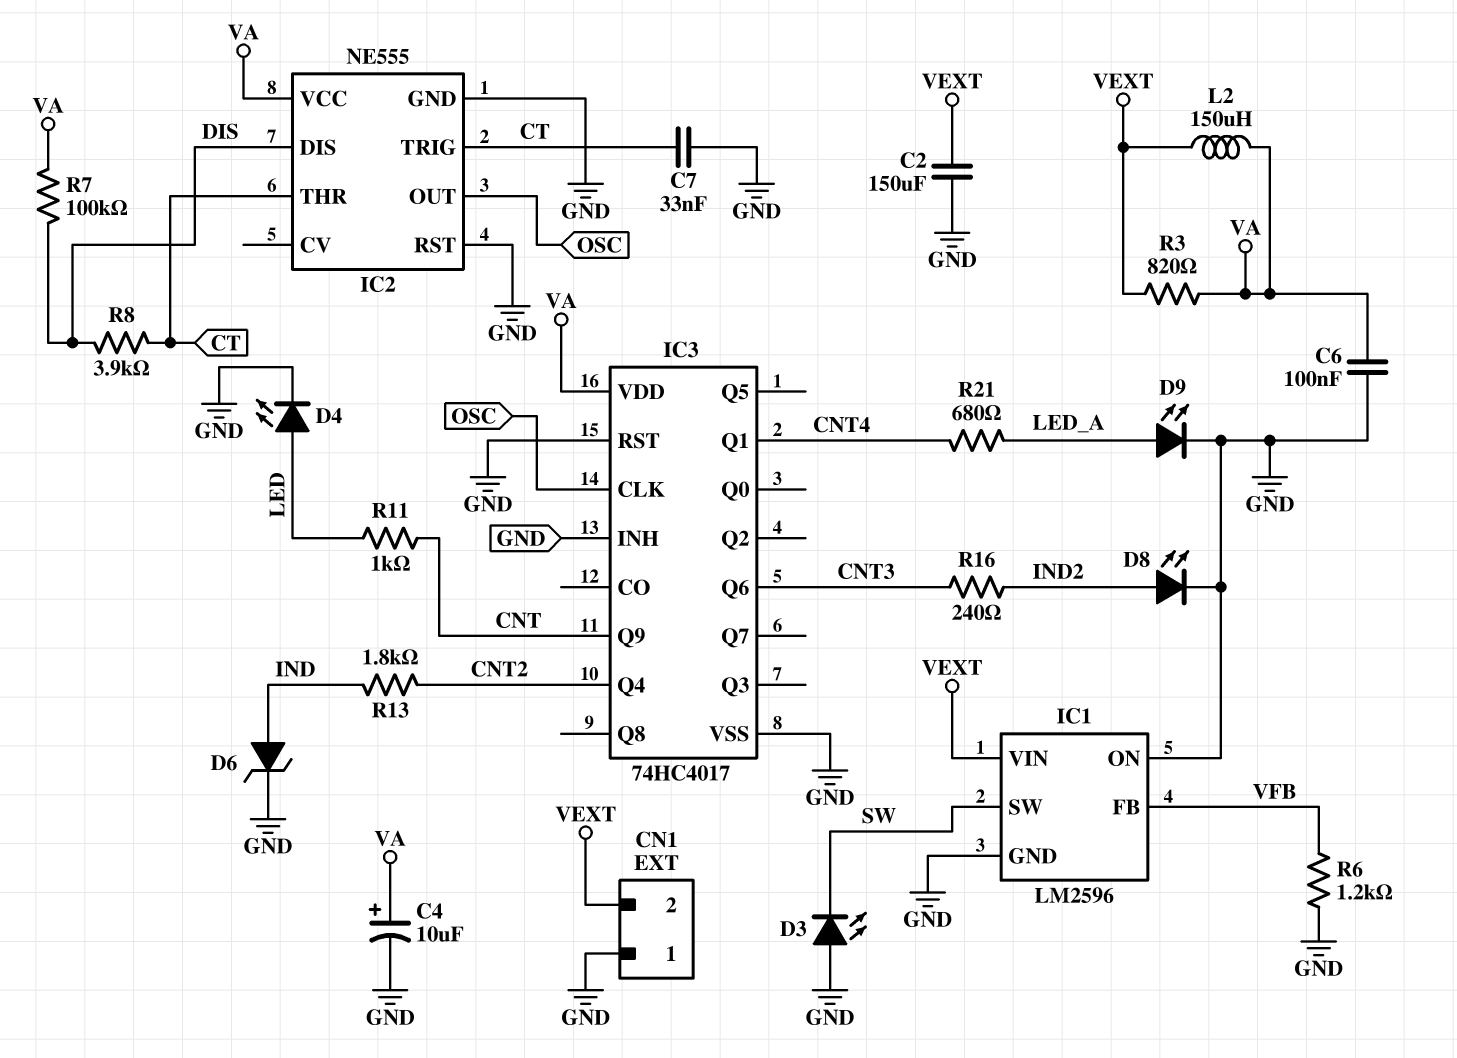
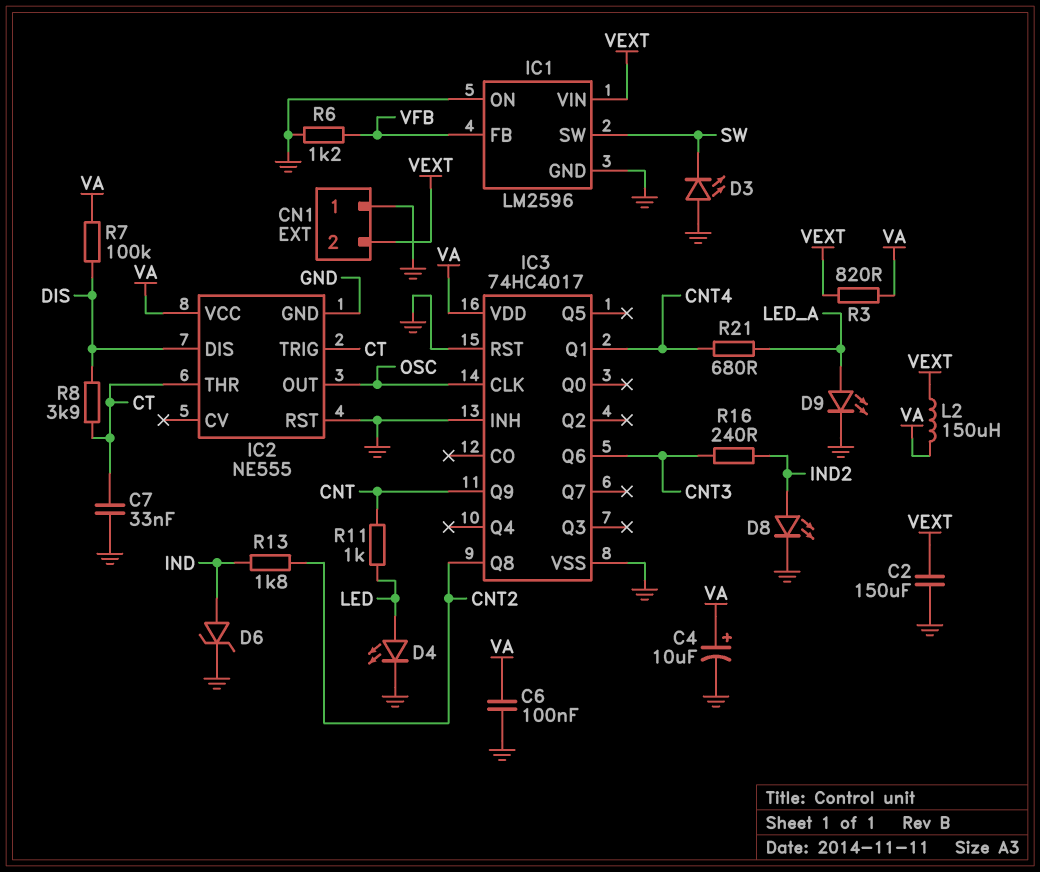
IC3 pin Q4: CNT2 -> none
IC3 pin Q8: none -> CNT2

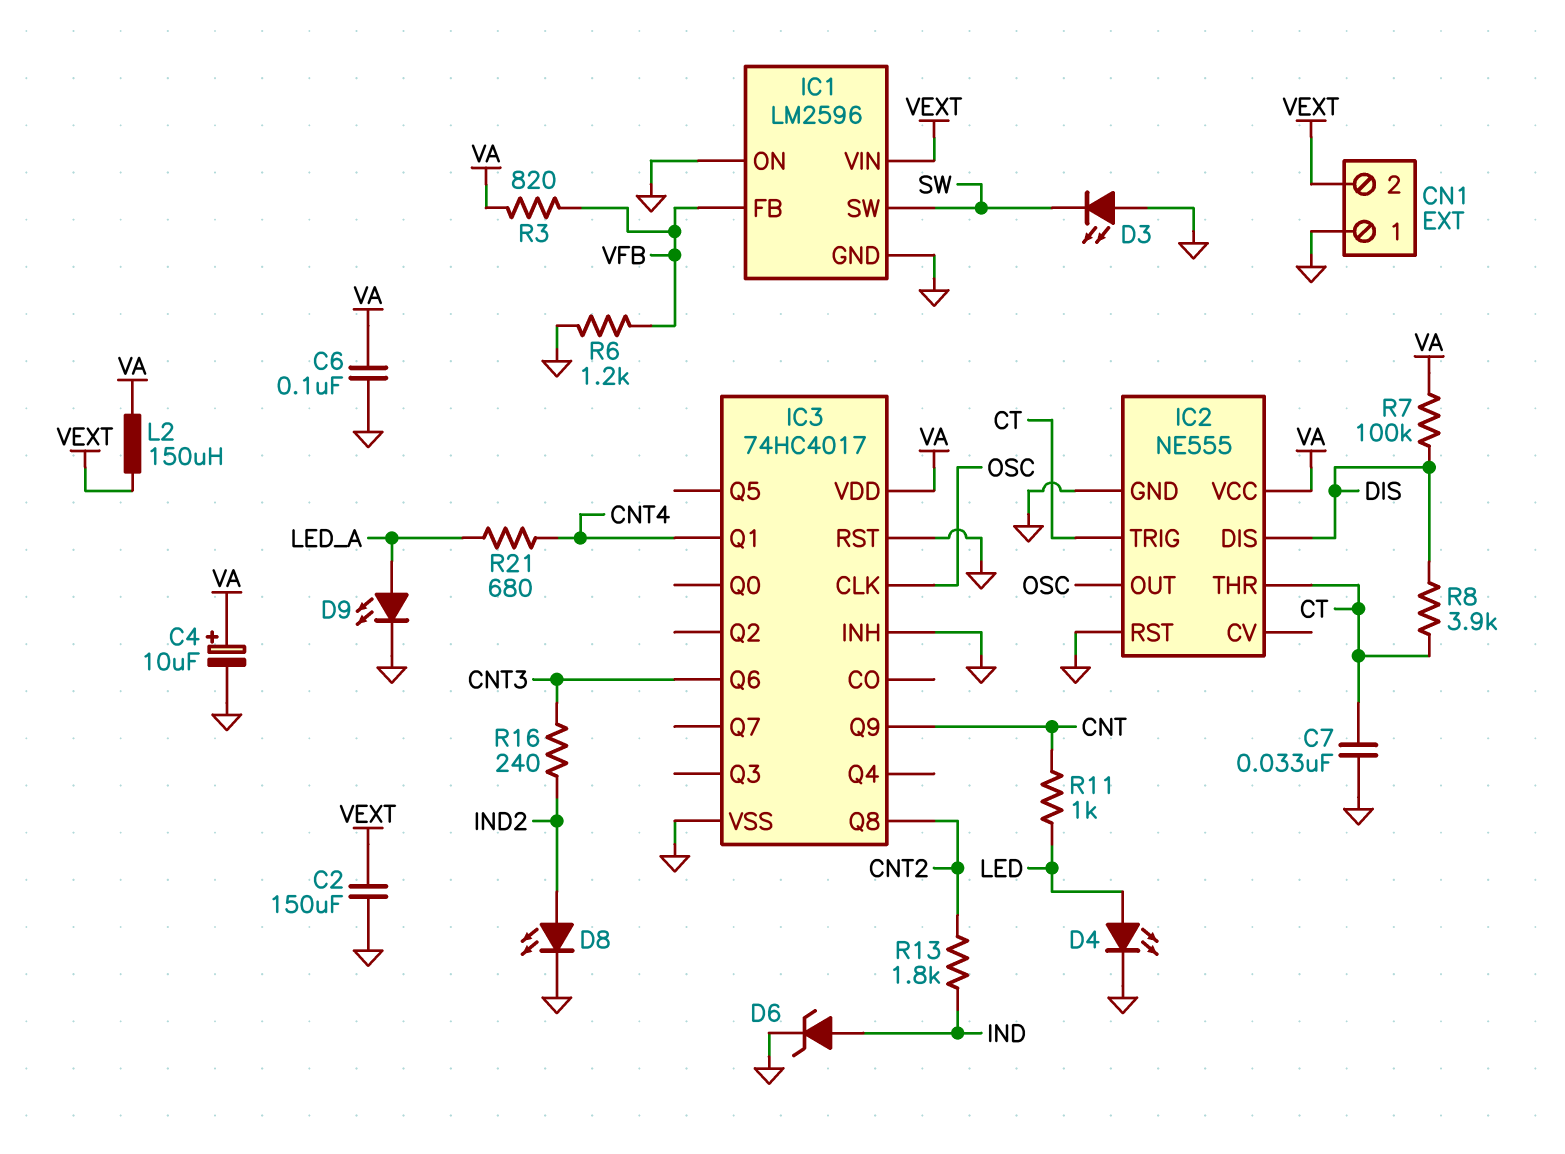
R3: 820 (VA, VEXT) -> 820 (VA, VFB)

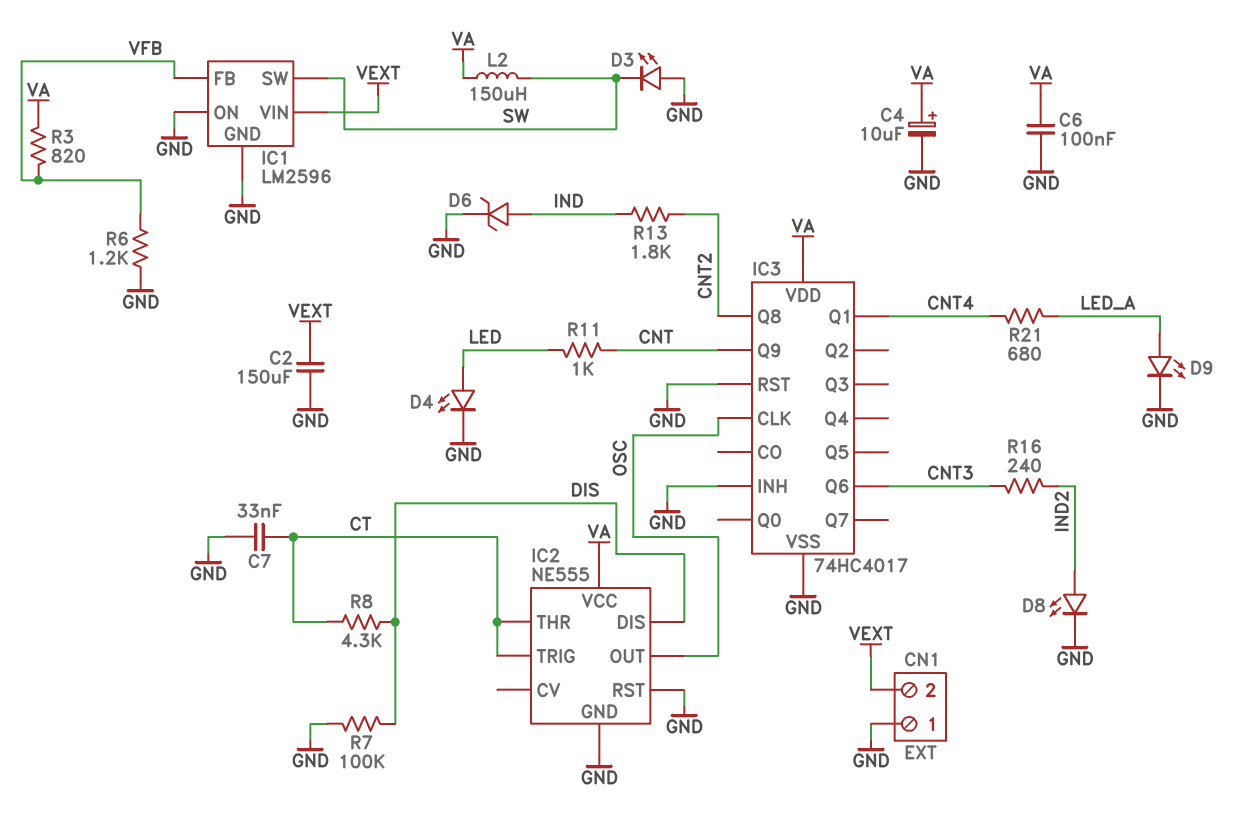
L2: 150uH (VA, VEXT) -> 150uH (SW, VA)
R7: 100k (DIS, VA) -> 100k (DIS, GND)
R8: 3.9k (CT, DIS) -> 4.3k (CT, DIS)

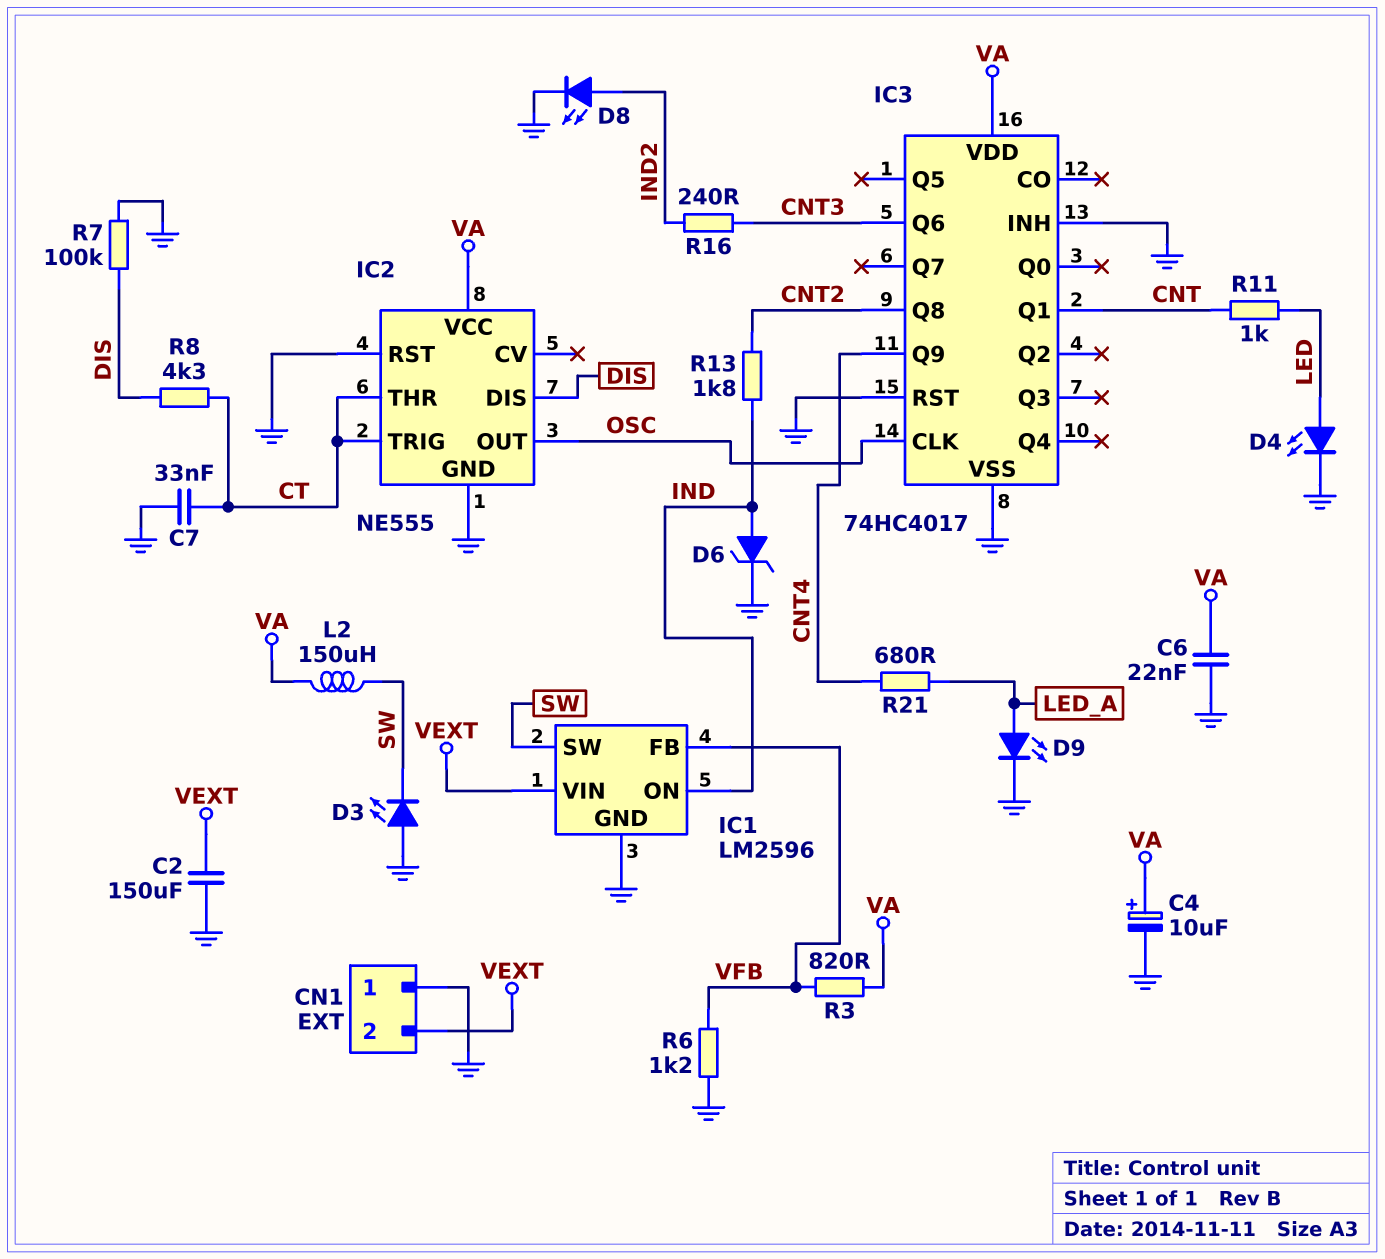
C6: 100nF (GND, VA) -> 22nF (GND, VA)
IC1 pin ON: GND -> IND
IC3 pin Q1: CNT4 -> CNT
IC3 pin Q9: CNT -> CNT4

